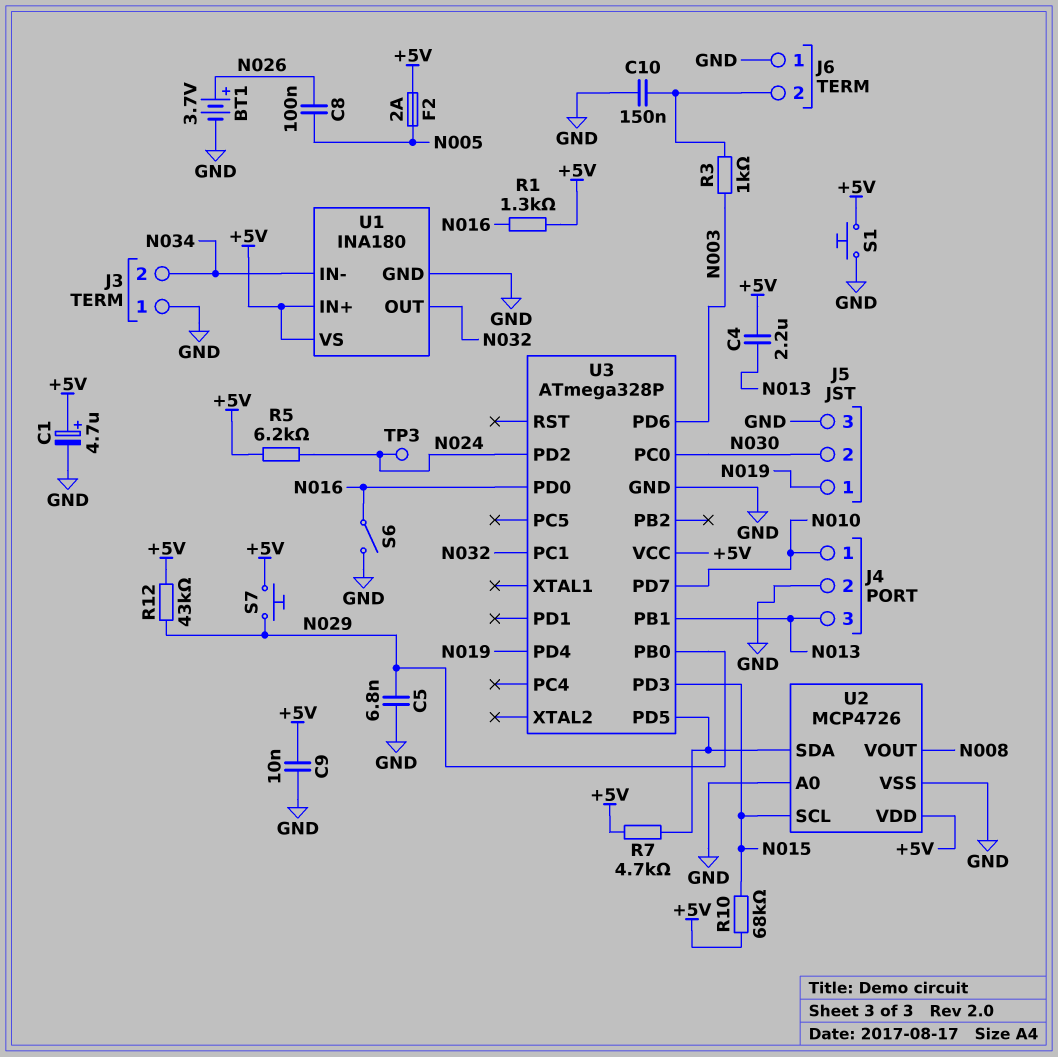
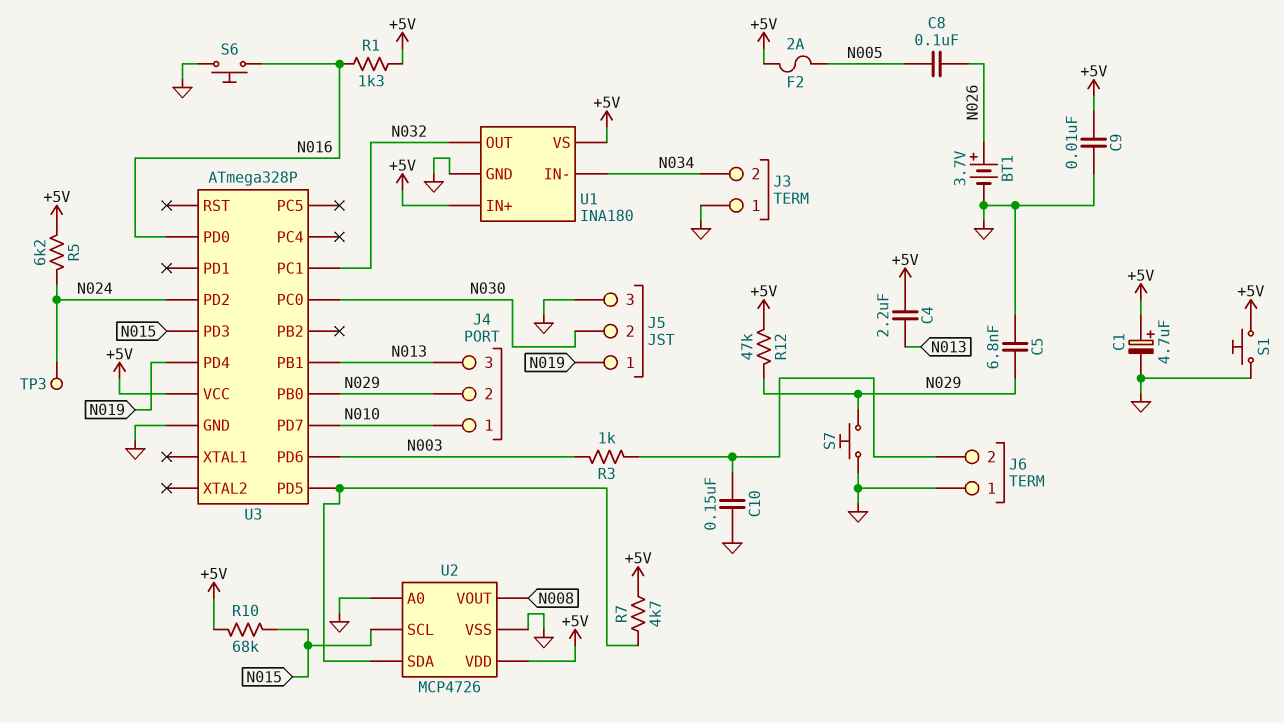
J4 pin 2: GND -> N029
R12: 43k (+5V, N029) -> 47k (+5V, N029)
S6: switch (GND, N016) -> button (GND, N016)
S7: button (+5V, N029) -> button (GND, N029)

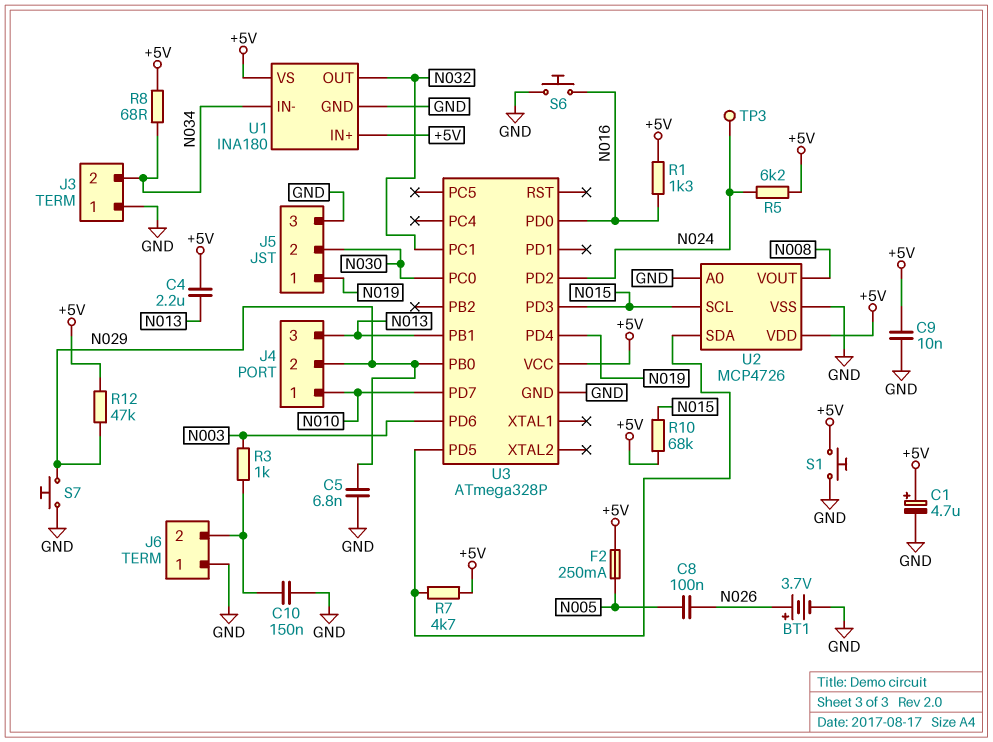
F2: 2A (+5V, N005) -> 250mA (+5V, N005)
R8: none -> 68 (+5V, N034)

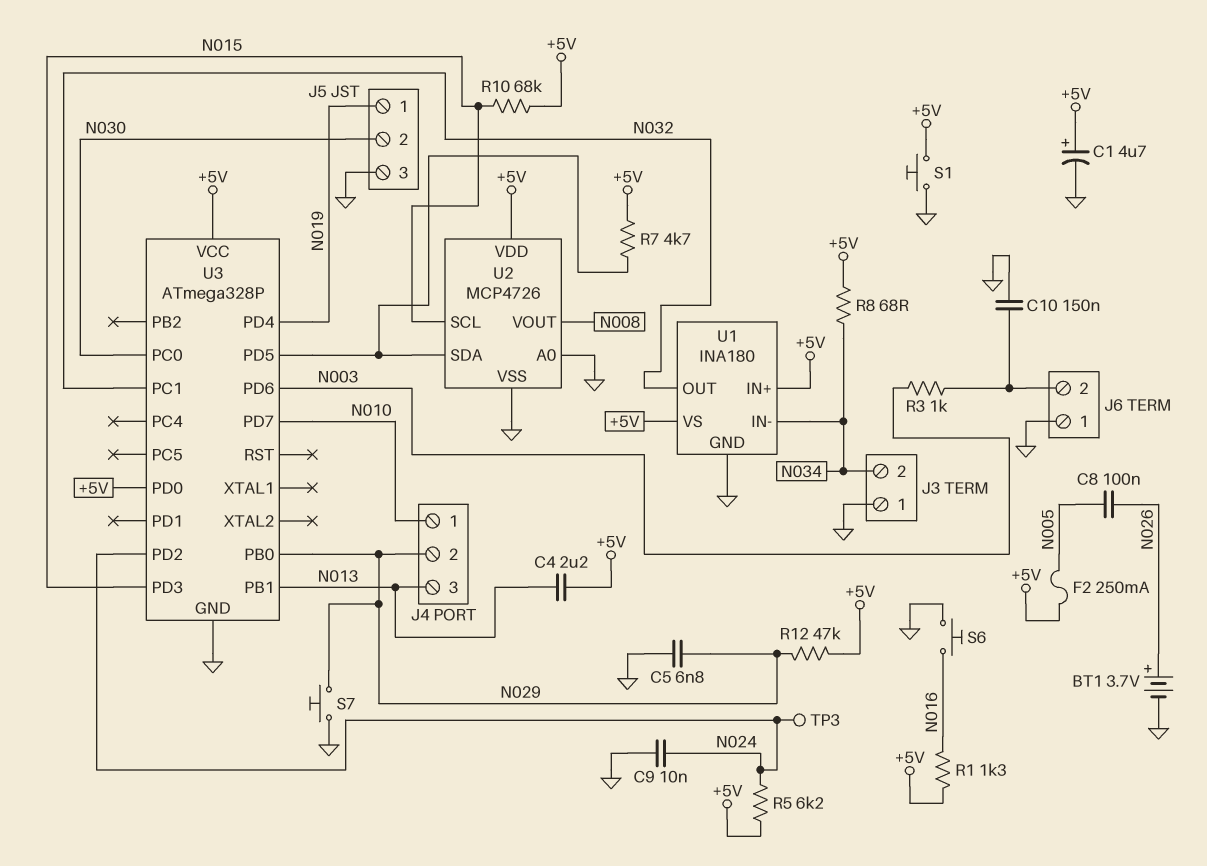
C9: 10nF (+5V, GND) -> 10nF (GND, N024)
U3 pin PD0: N016 -> +5V

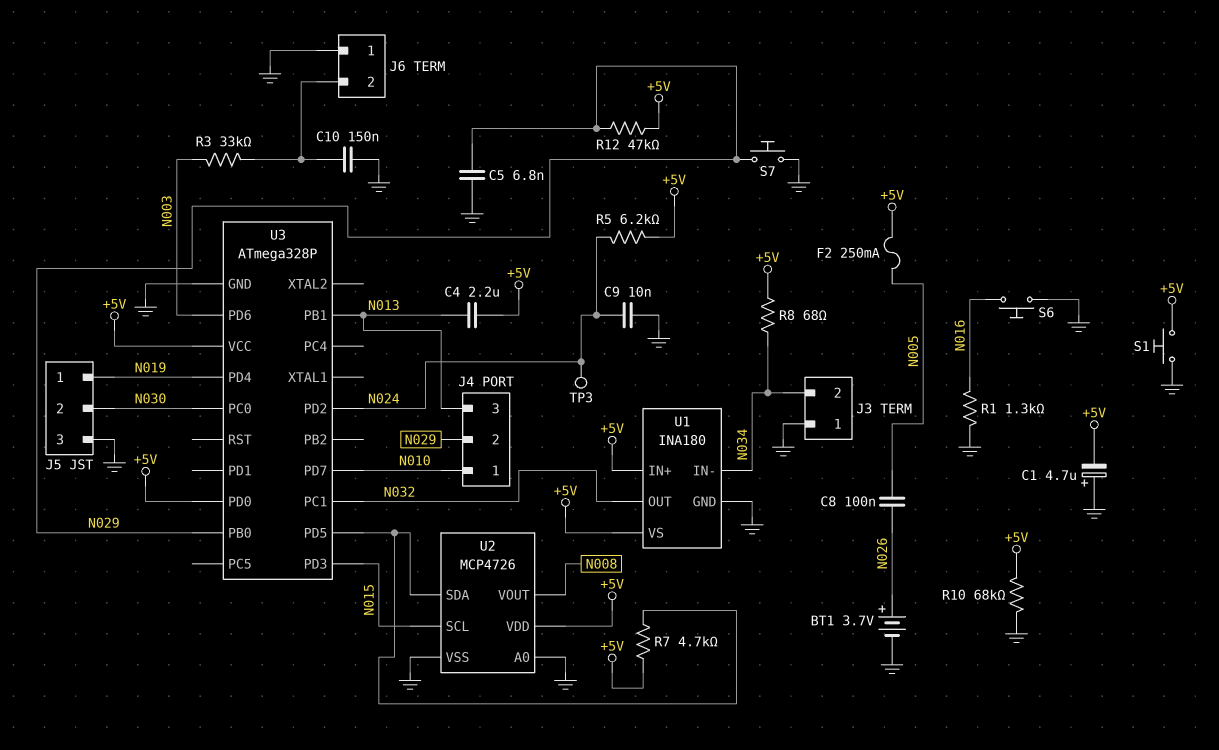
C1: 4.7uF (plus +5V, minus GND) -> 4.7uF (plus GND, minus +5V)
R1: 1.3k (+5V, N016) -> 1.3k (GND, N016)
R3: 1k (J6/2, N003) -> 33k (J6/2, N003)
R10: 68k (+5V, N015) -> 68k (+5V, GND)

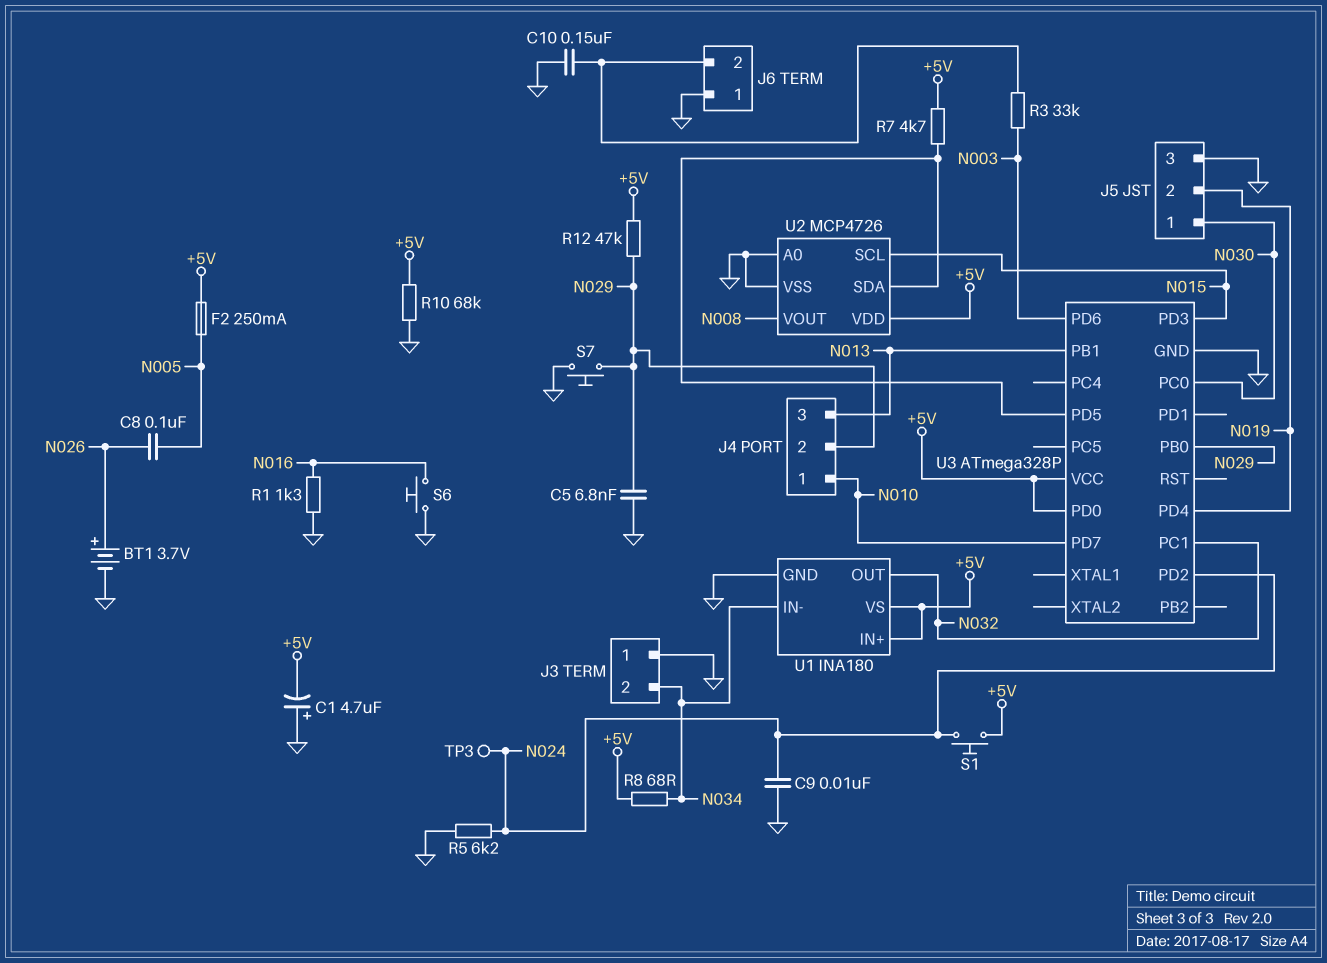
C4: 2.2uF (+5V, N013) -> none
J5 pin 1: N019 -> N030
J5 pin 2: N030 -> N019
R5: 6.2k (+5V, N024) -> 6.2k (GND, N024)
S1: button (+5V, GND) -> button (+5V, N024)

